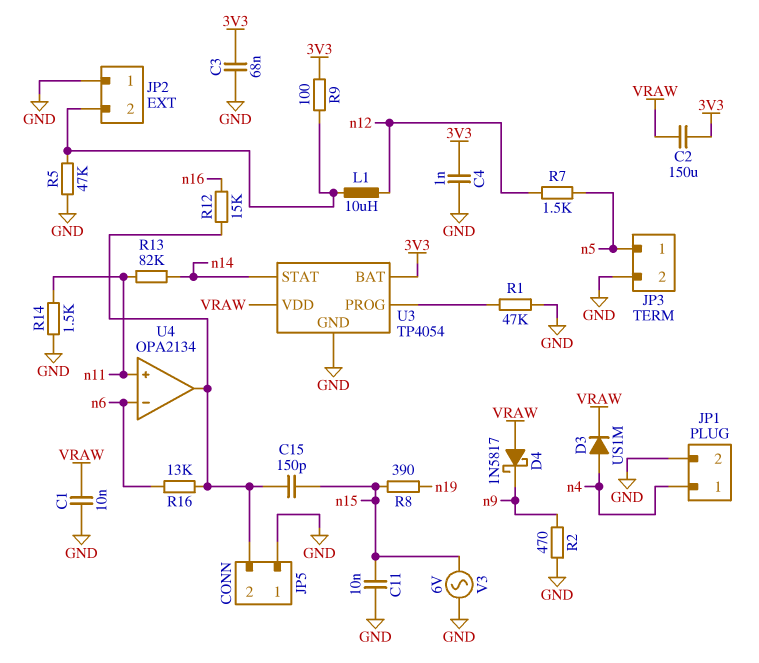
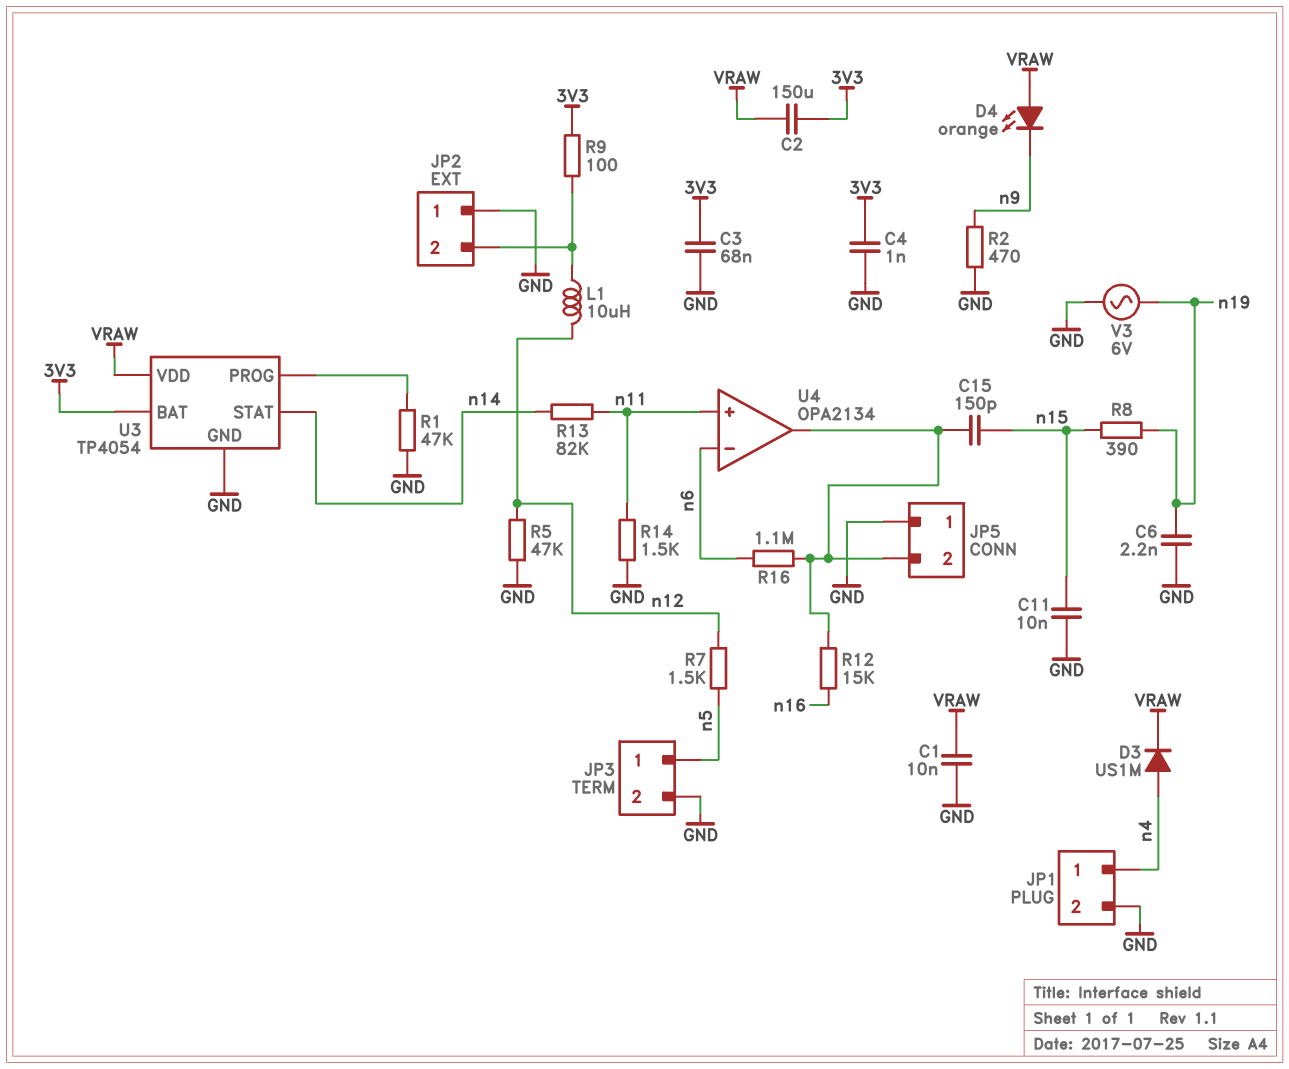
C6: none -> 2.2nF (GND, n19)
D4: schottky 1N5817 (A VRAW, K n9) -> LED orange (A VRAW, K n9)
R5: 47k (GND, JP2/2) -> 47k (GND, n12)
R16: 13k (JP5/2, n6) -> 1.1M (JP5/2, n6)
V3: AC 6V (GND, n15) -> AC 6V (GND, n19)

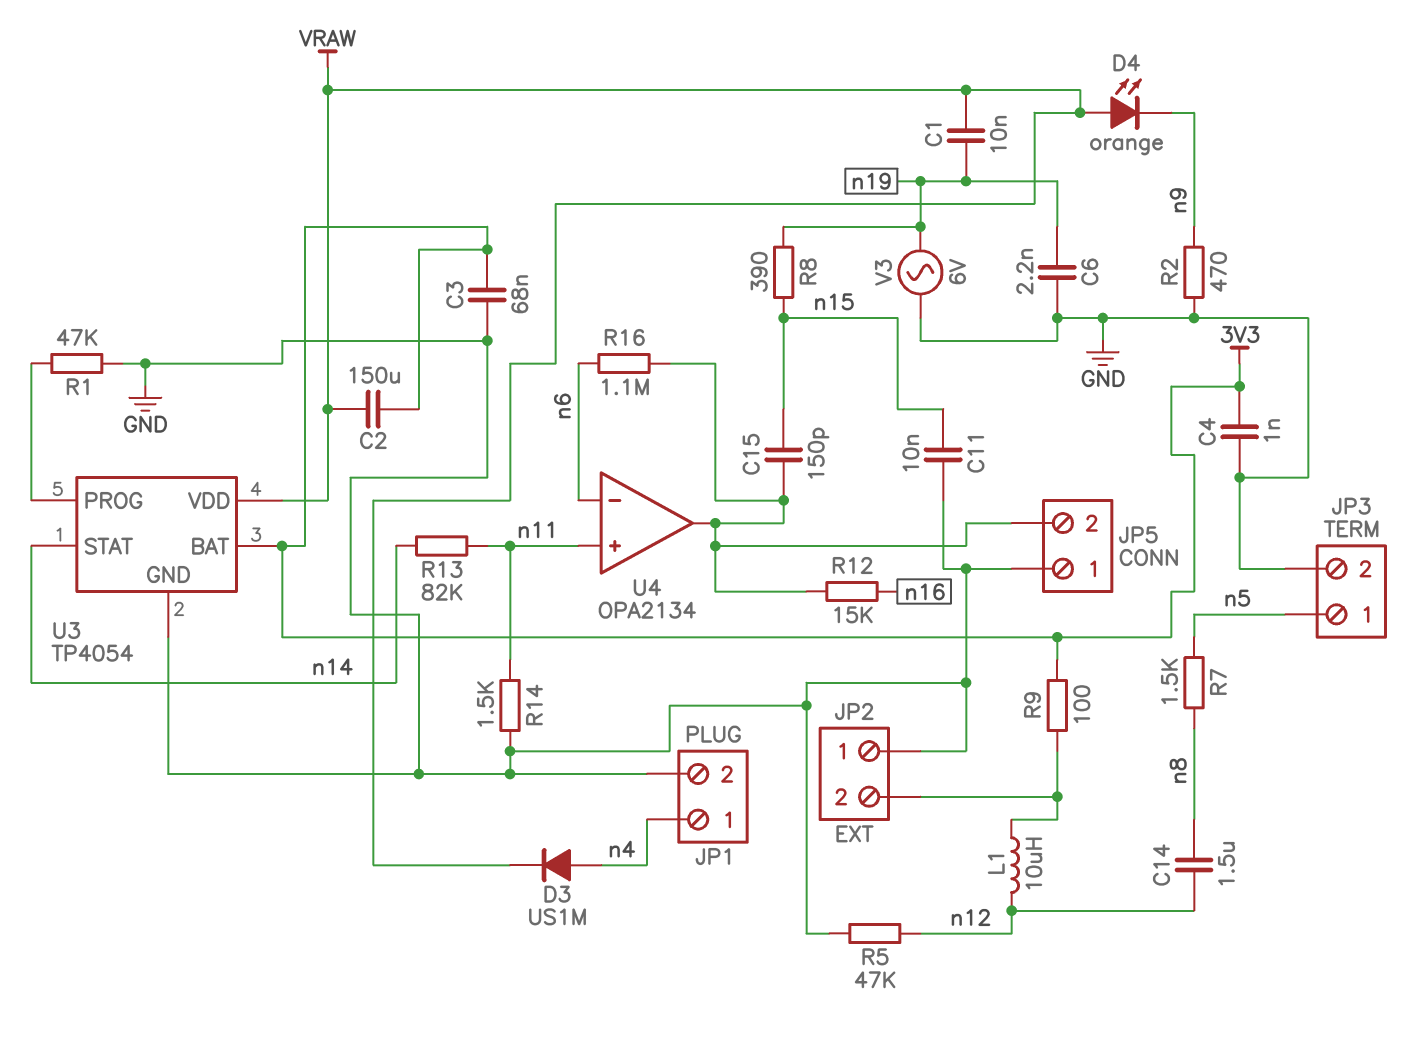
C1: 10nF (GND, VRAW) -> 10nF (VRAW, n19)
C14: none -> 1.5uF (n8, n12)
R7: 1.5k (n5, n12) -> 1.5k (n5, n8)

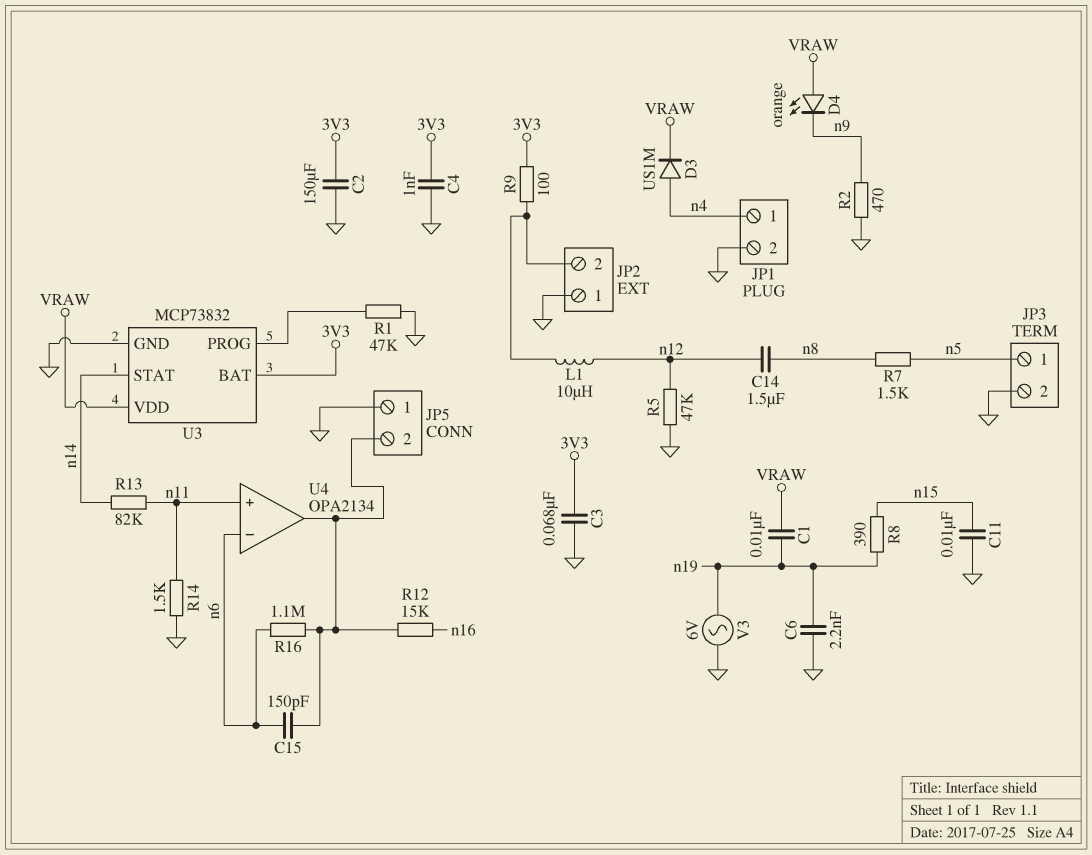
C2: 150uF (3V3, VRAW) -> 150uF (3V3, GND)
C15: 150pF (JP5/2, n15) -> 150pF (JP5/2, n6)
U3: TP4054 -> MCP73832

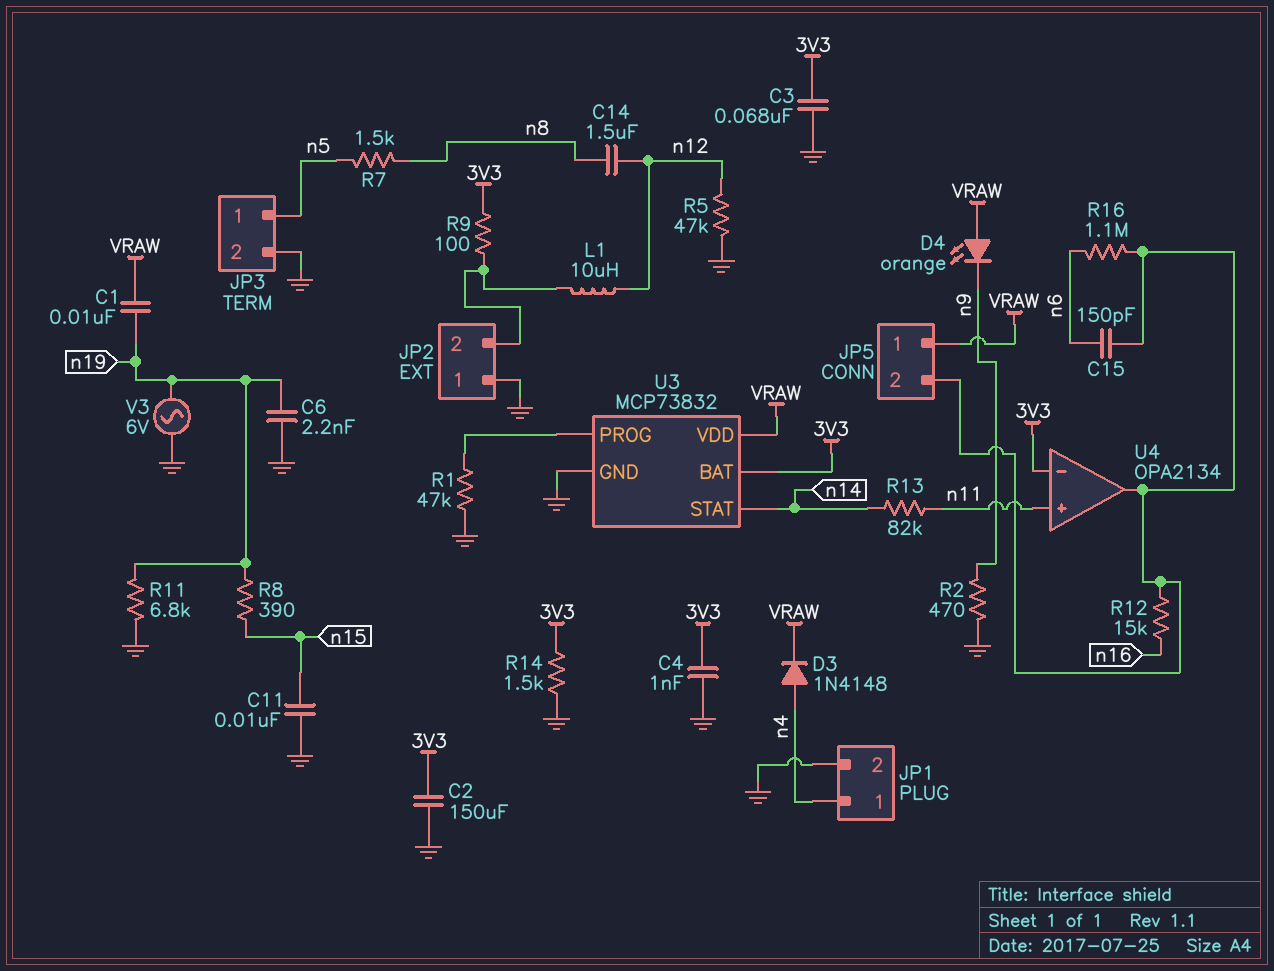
D3: diode US1M (A n4, K VRAW) -> diode 1N4148 (A n4, K VRAW)
JP5 pin 1: GND -> VRAW
R11: none -> 6.8k (GND, n19)
R14: 1.5k (GND, n11) -> 1.5k (3V3, GND)
U4 pin in-: n6 -> 3V3

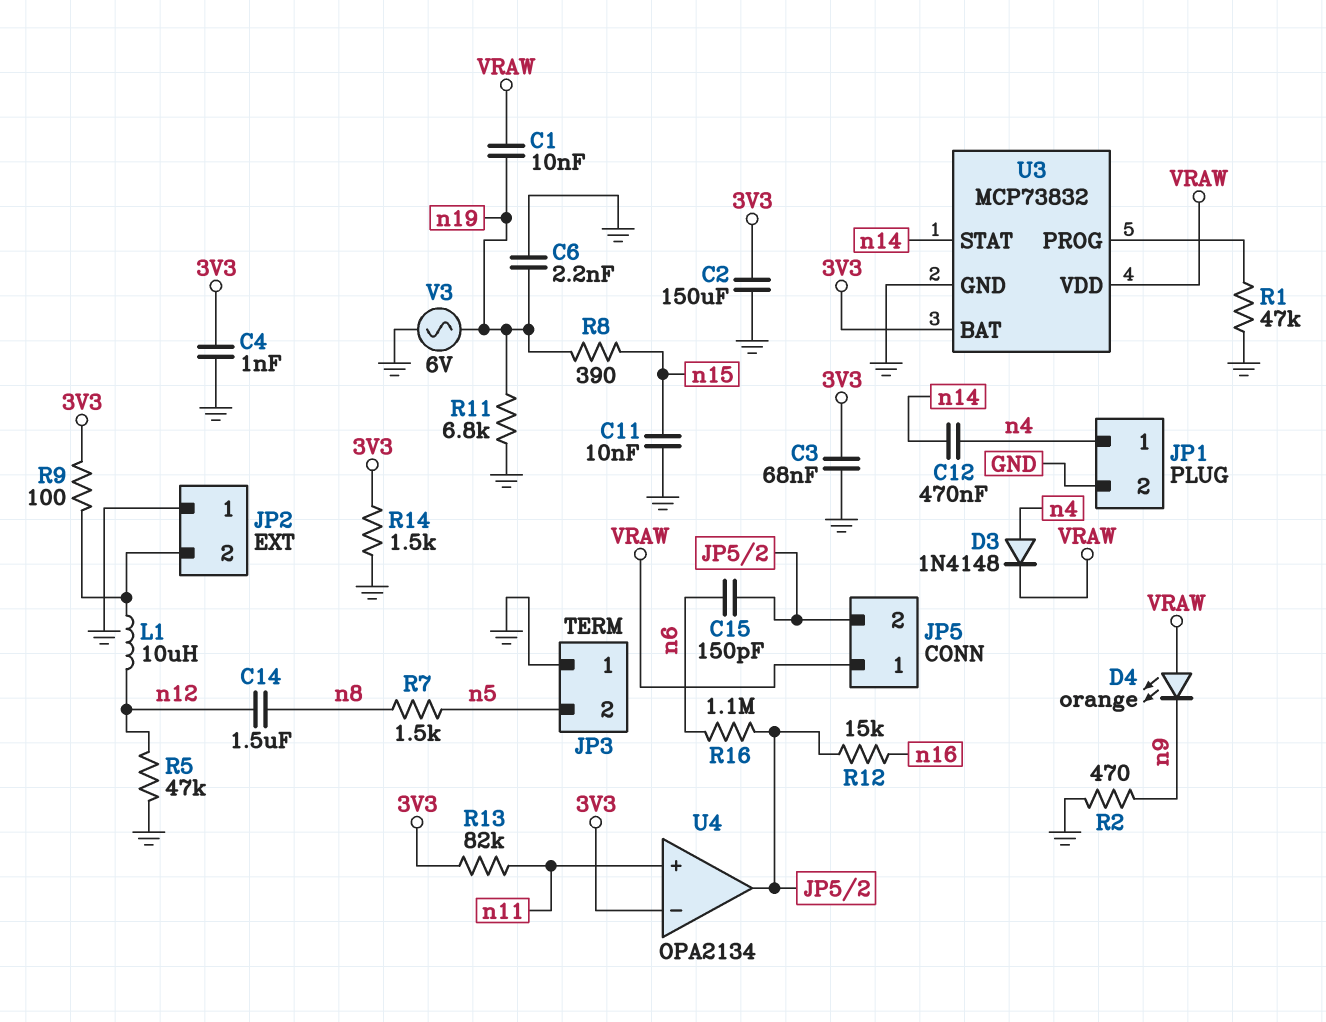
C12: none -> 470nF (n4, n14)
JP3 pin 1: n5 -> GND
JP3 pin 2: GND -> n5
R13: 82k (n11, n14) -> 82k (3V3, n11)

